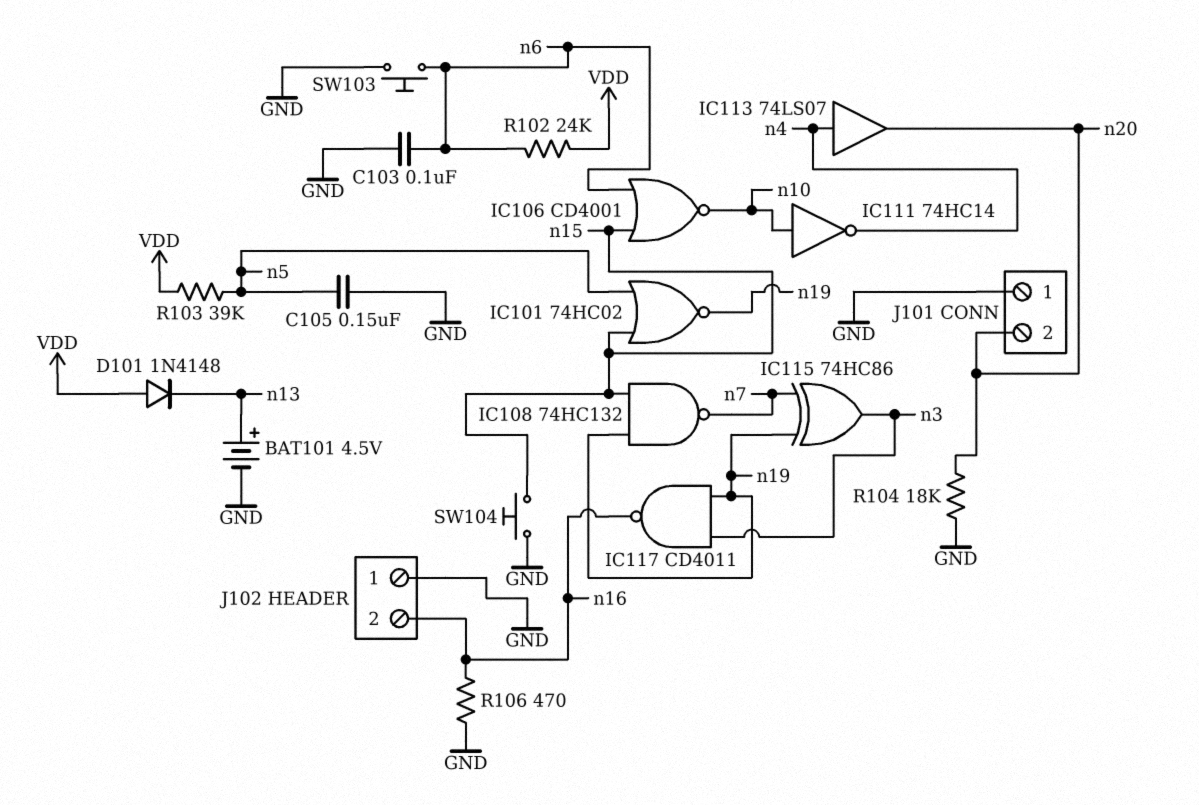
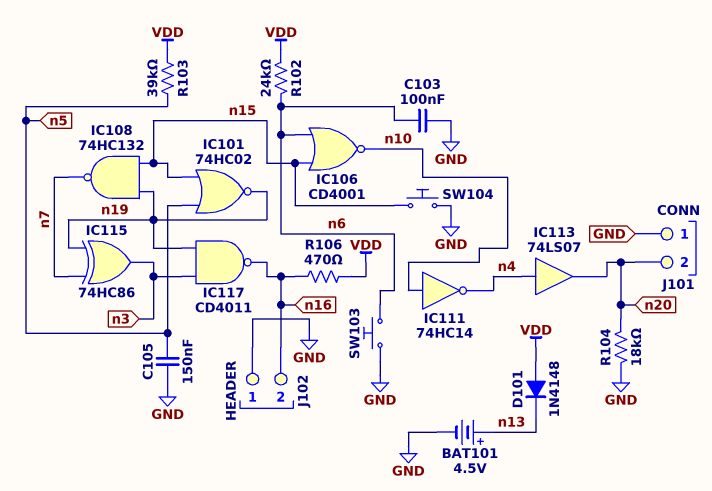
R106: 470 (GND, n16) -> 470 (VDD, n16)

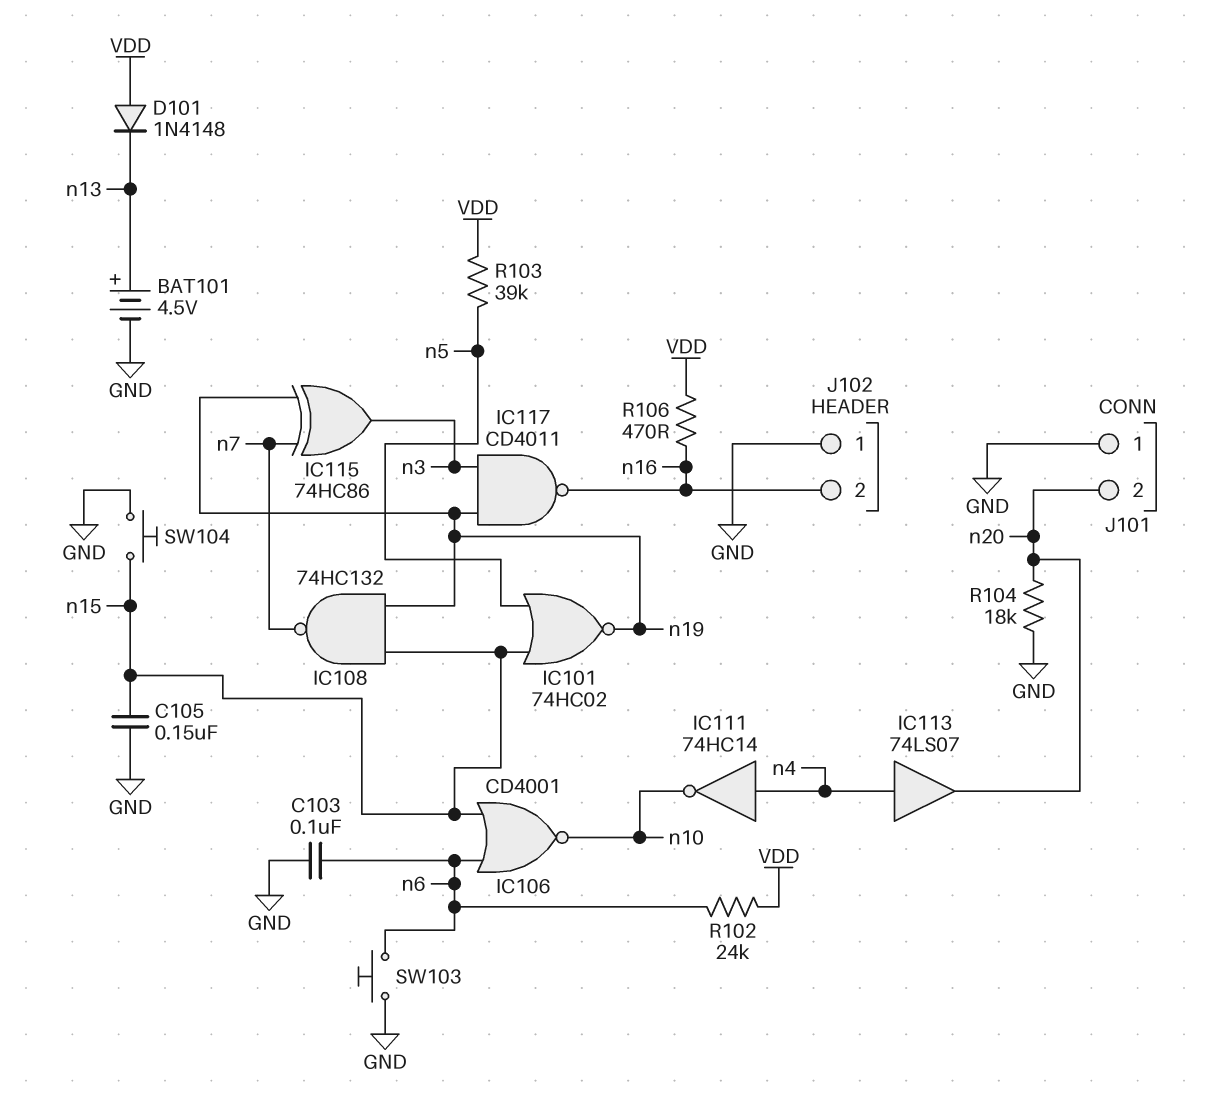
C105: 150nF (GND, n5) -> 150nF (GND, n15)
IC111: NOT 74HC14 (in n10, out n4) -> NOT 74HC14 (in n4, out n10)

